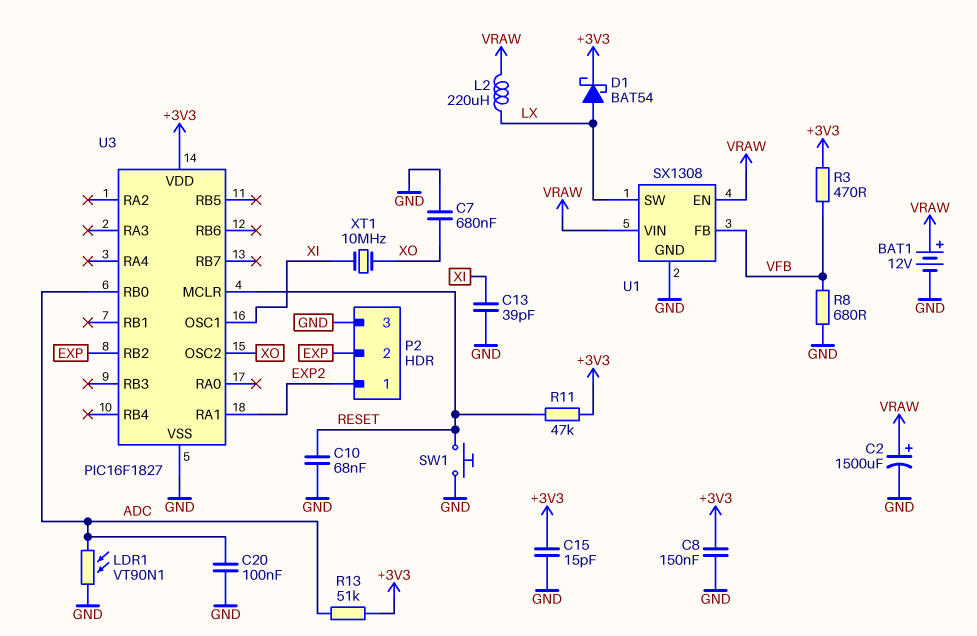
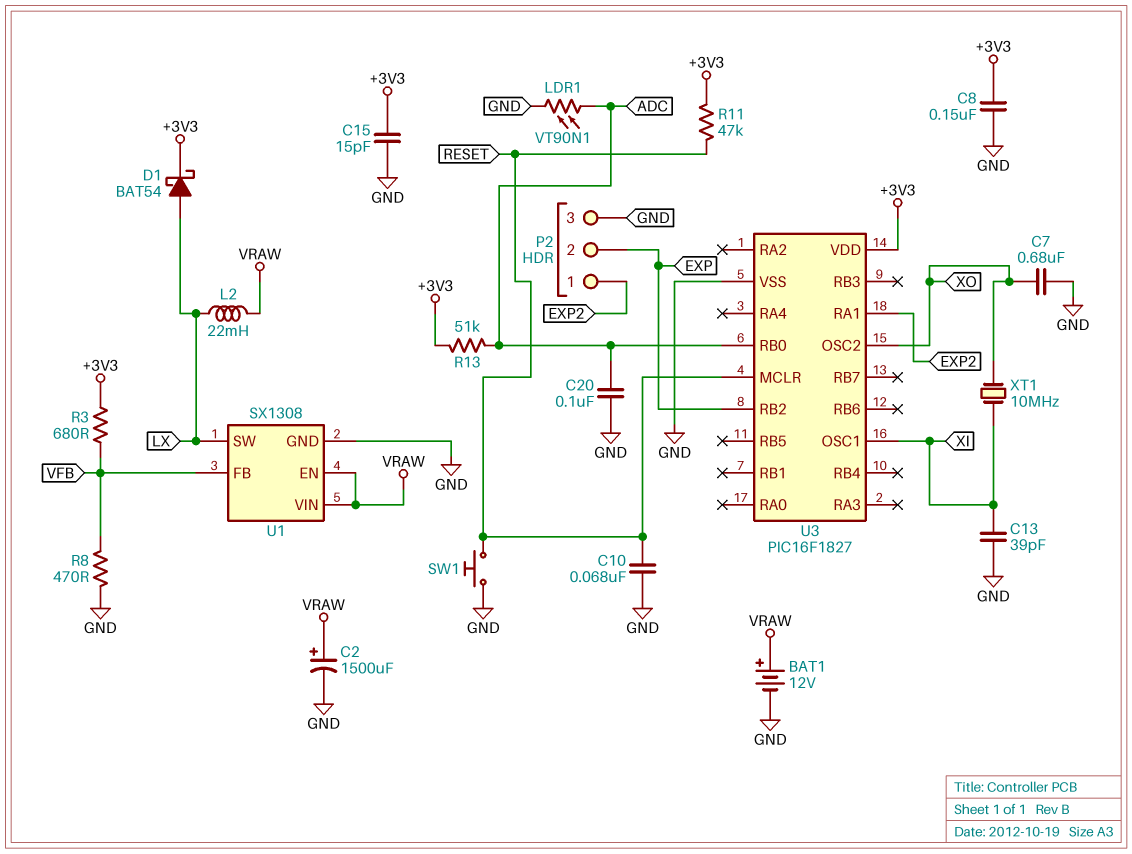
L2: 220uH (LX, VRAW) -> 22mH (LX, VRAW)
R3: 470 (+3V3, VFB) -> 680 (+3V3, VFB)
R8: 680 (GND, VFB) -> 470 (GND, VFB)

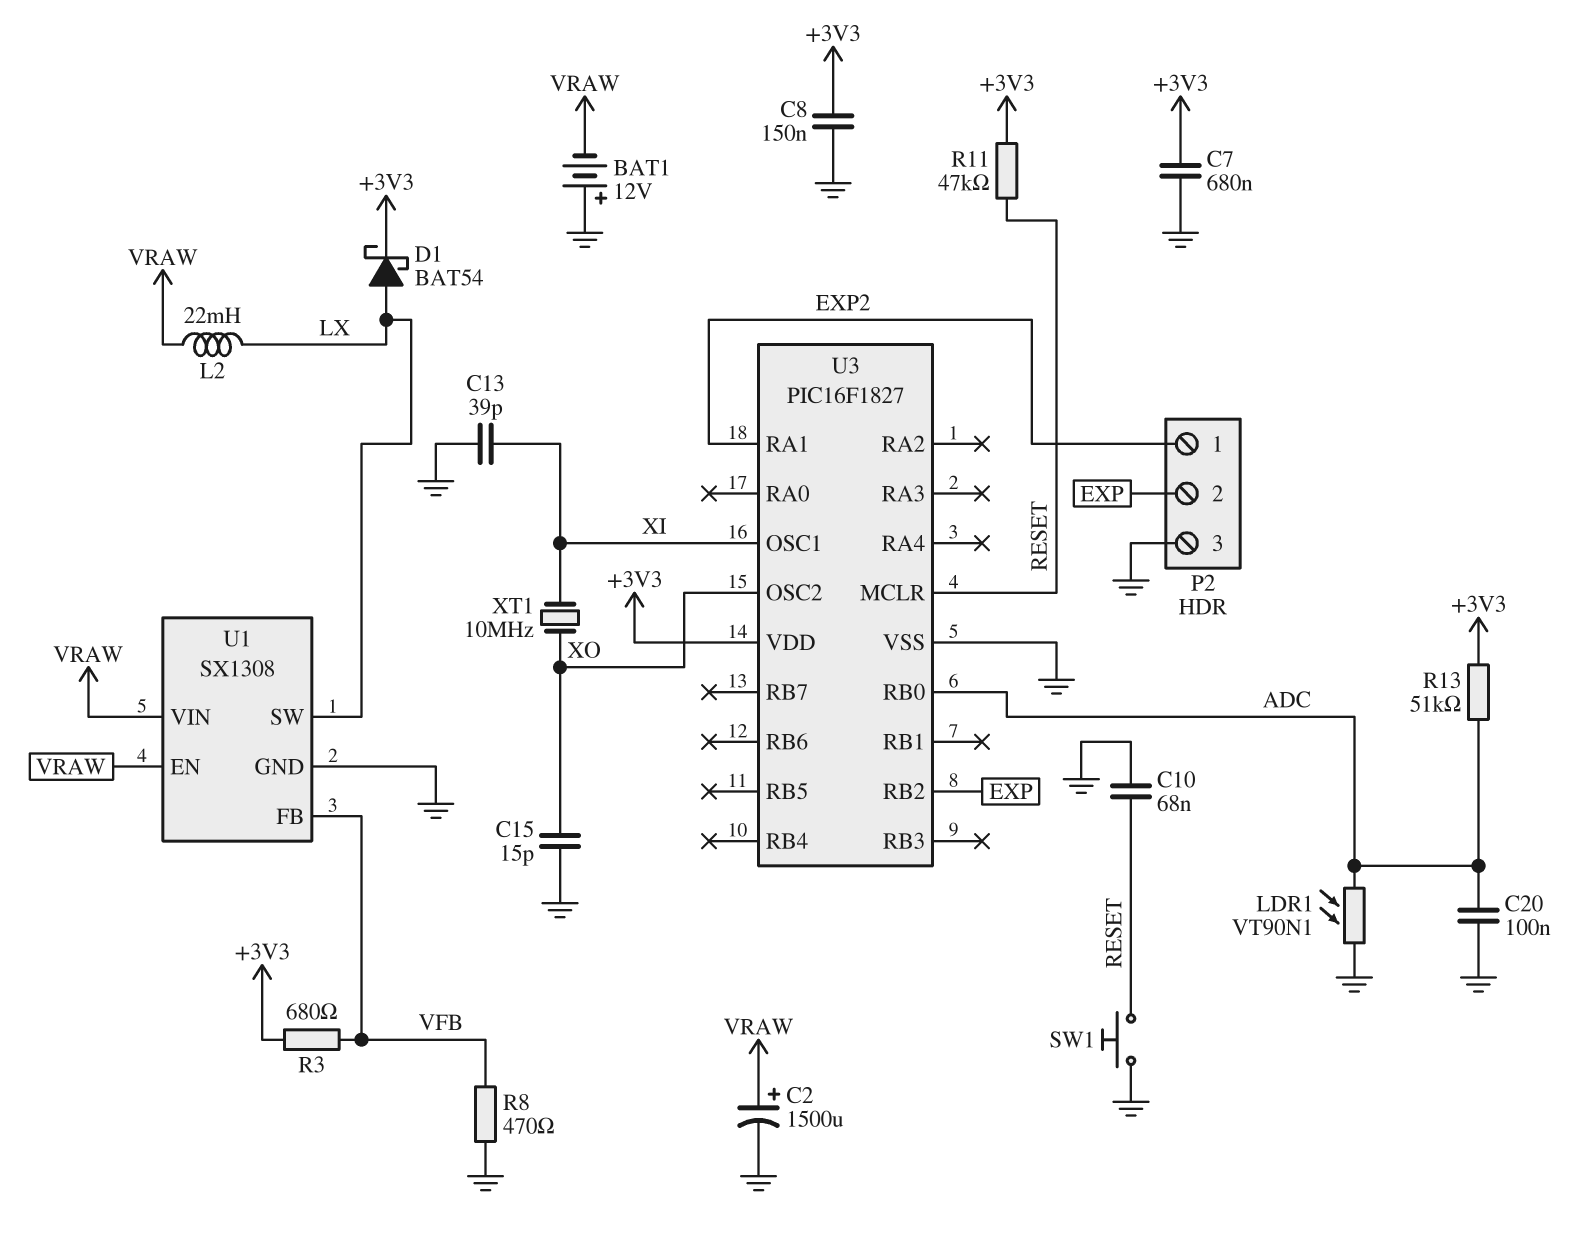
BAT1: 12V (plus VRAW, minus GND) -> 12V (plus GND, minus VRAW)
C7: 680nF (GND, XO) -> 680nF (+3V3, GND)
C15: 15pF (+3V3, GND) -> 15pF (GND, XO)

